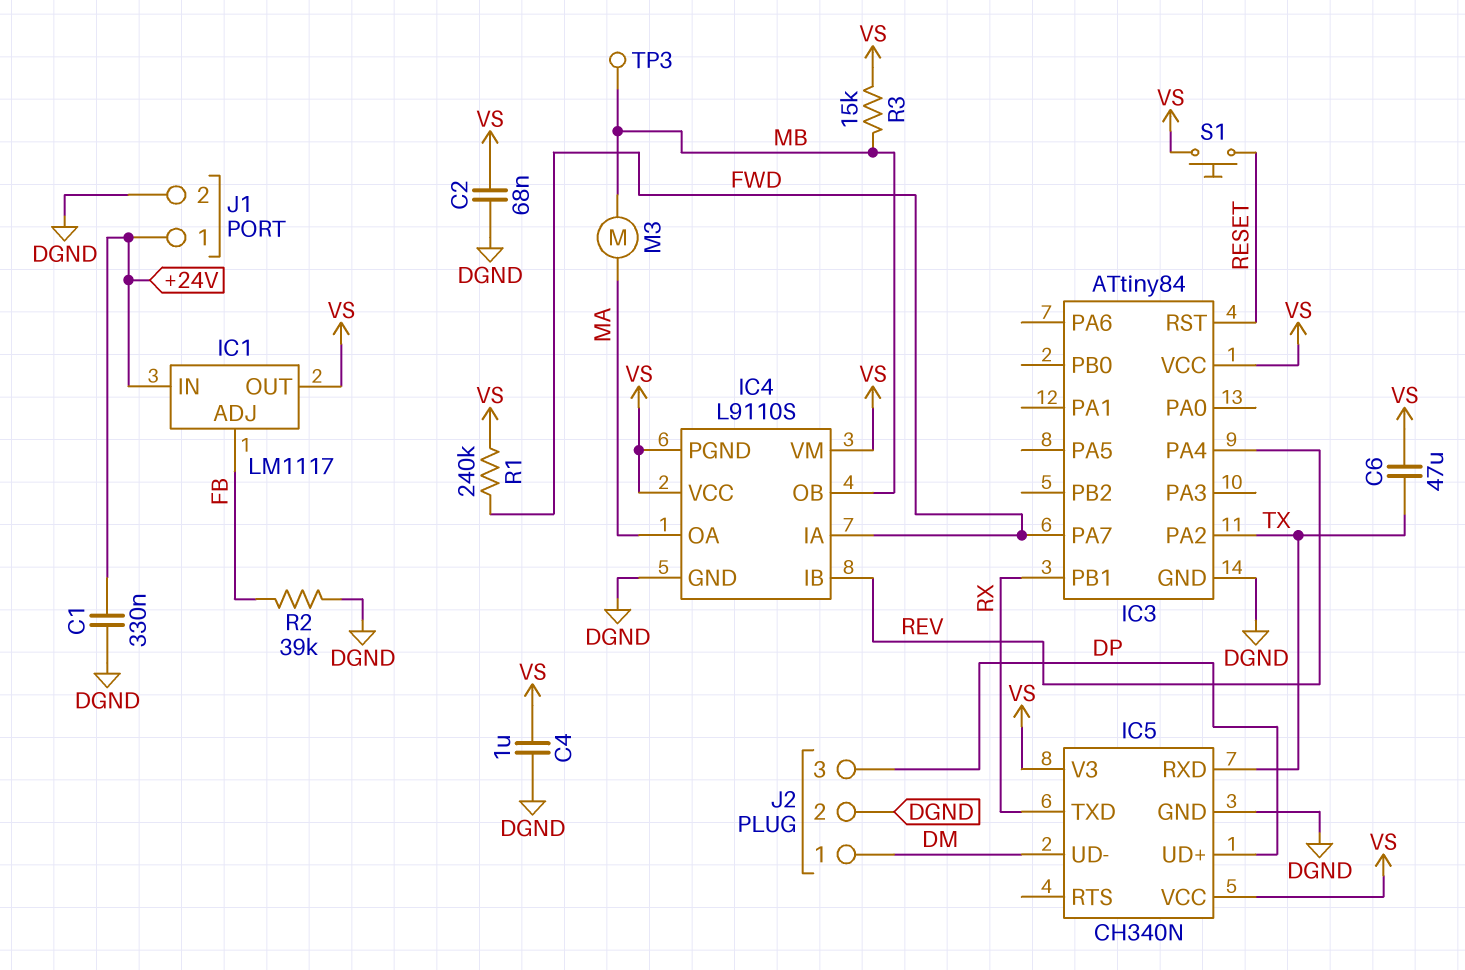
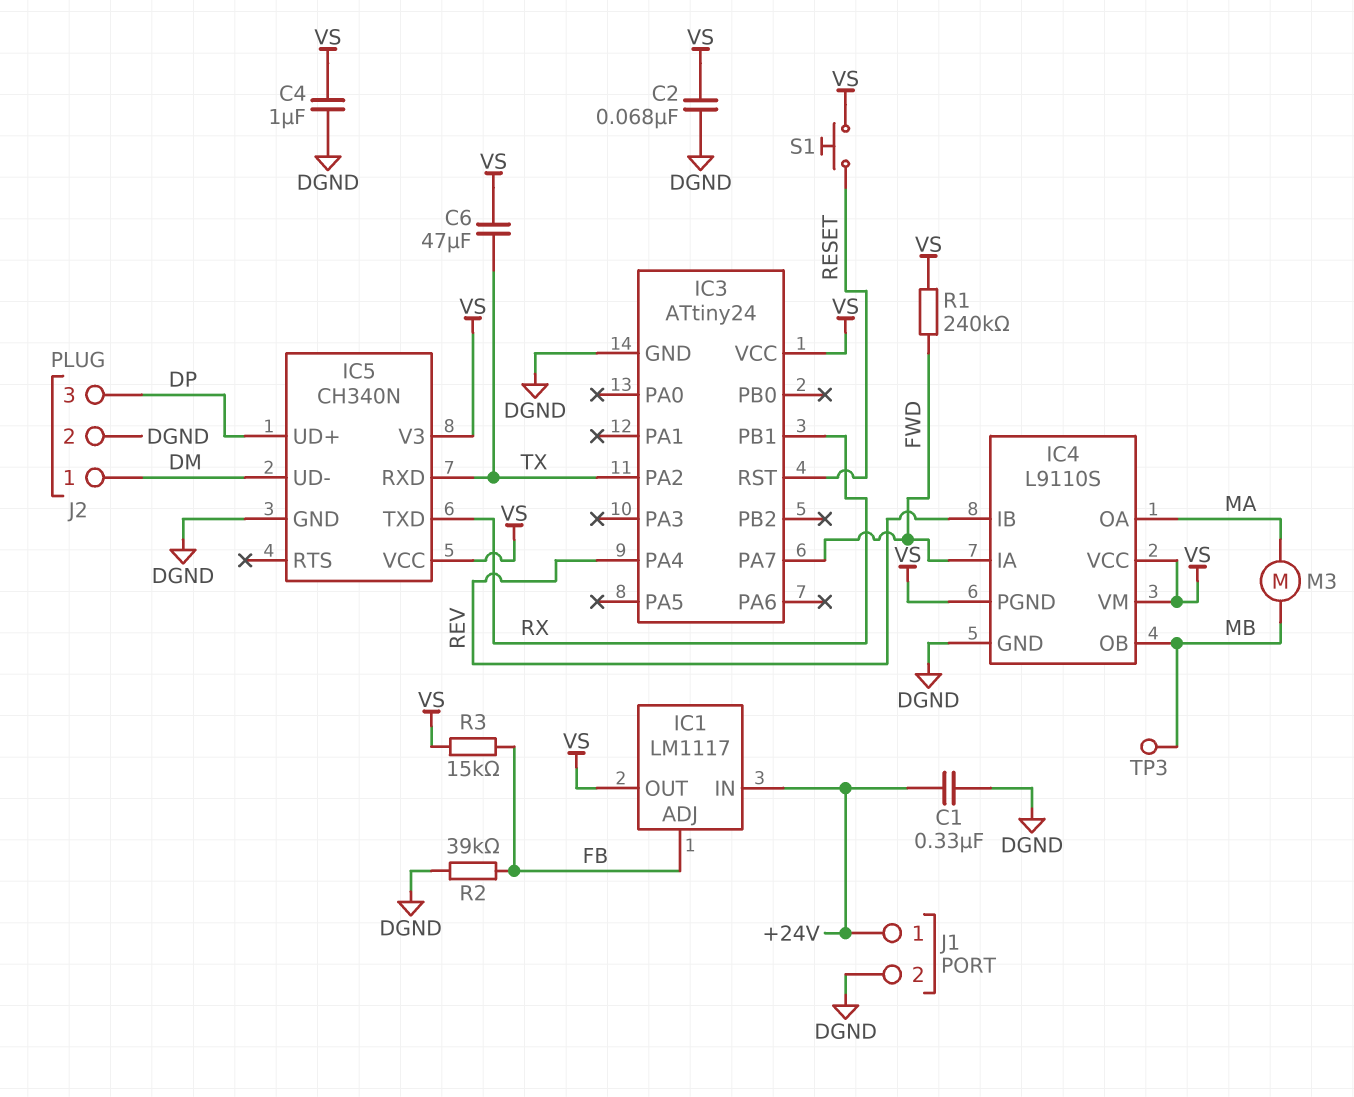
IC3: ATtiny84 -> ATtiny24
R3: 15k (MB, VS) -> 15k (FB, VS)

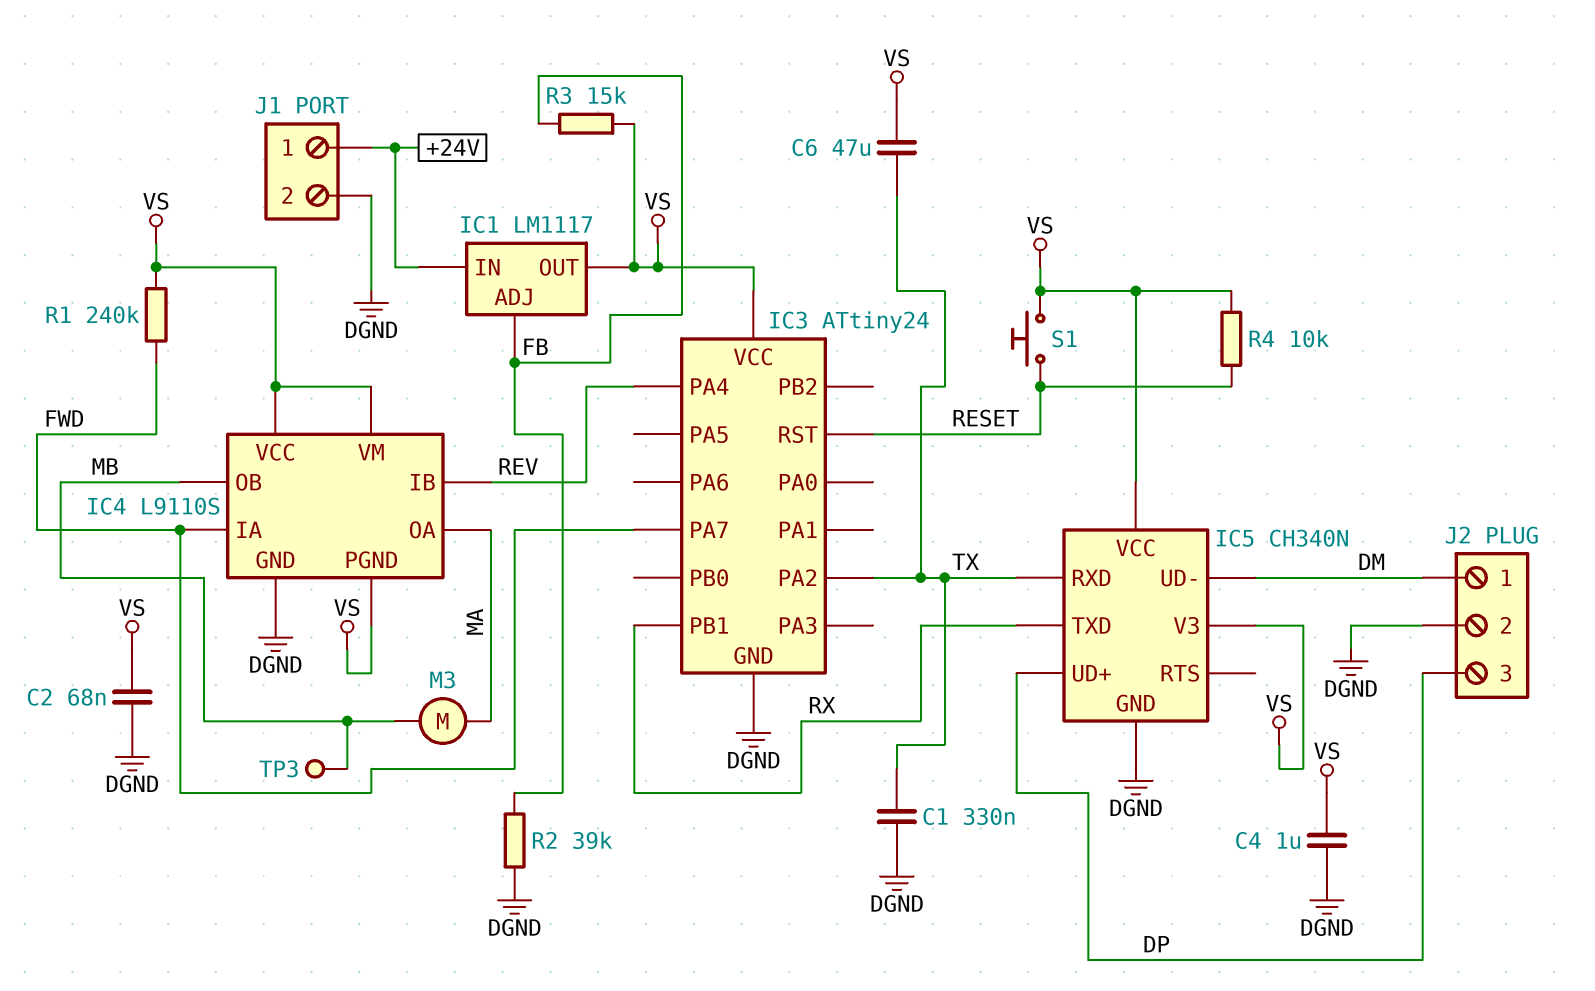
C1: 330nF (+24V, DGND) -> 330nF (DGND, TX)
R4: none -> 10k (RESET, VS)

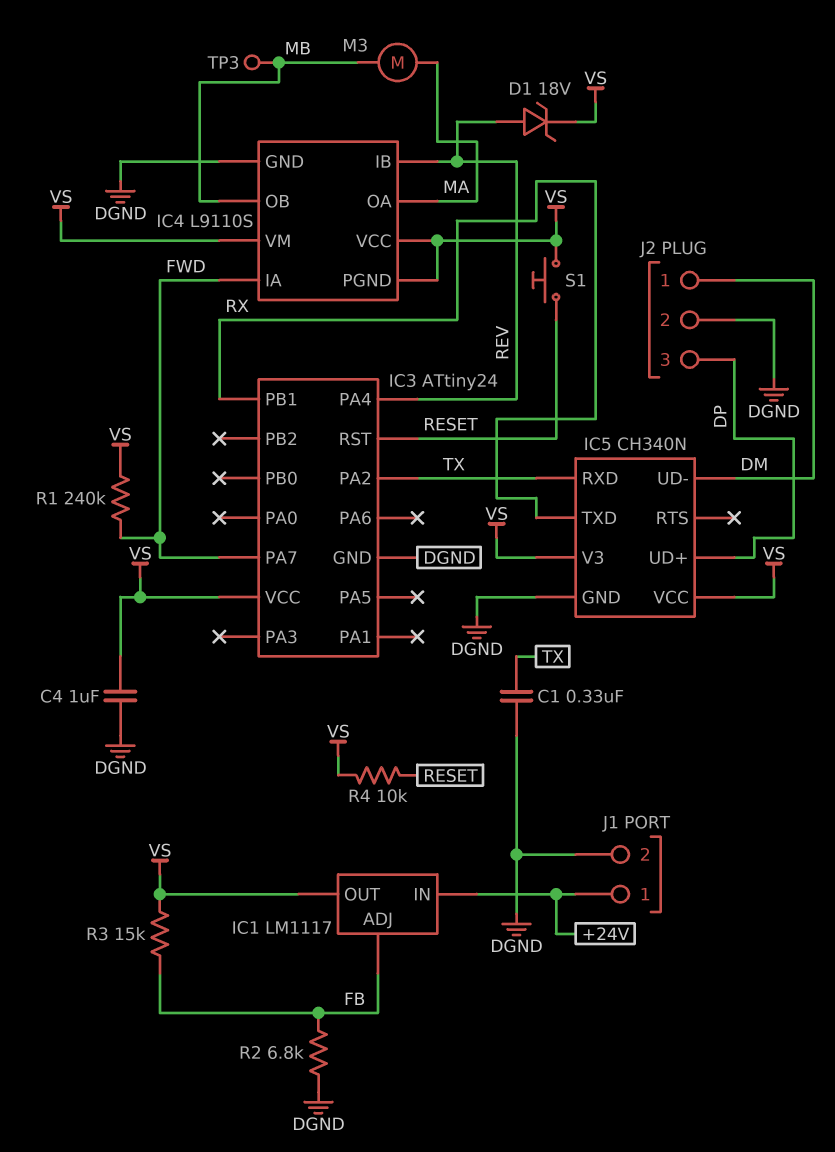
C2: 68nF (DGND, VS) -> none
C6: 47uF (TX, VS) -> none
D1: none -> zener 18V (A REV, K VS)
R2: 39k (DGND, FB) -> 6.8k (DGND, FB)

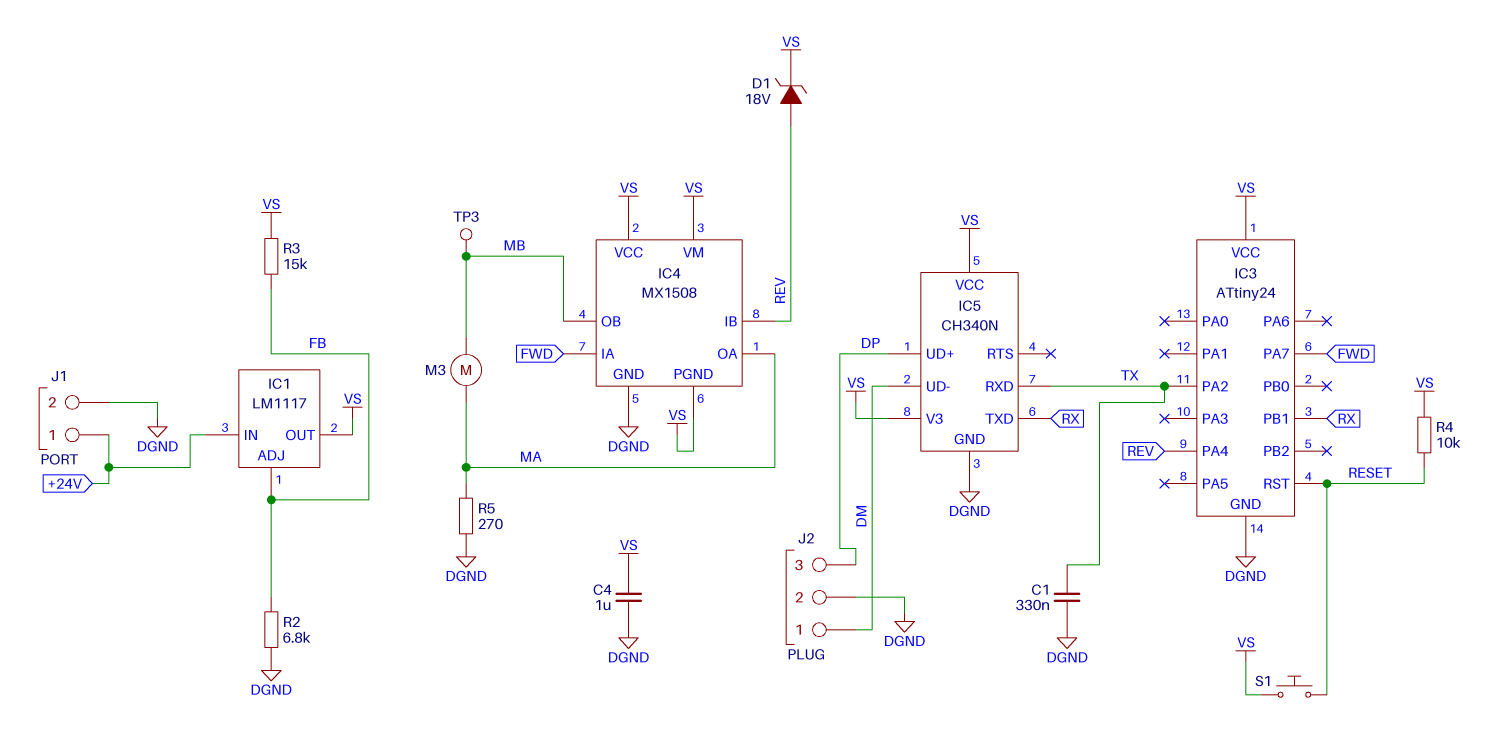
IC4: L9110S -> MX1508
R1: 240k (FWD, VS) -> none
R5: none -> 270 (DGND, MA)

